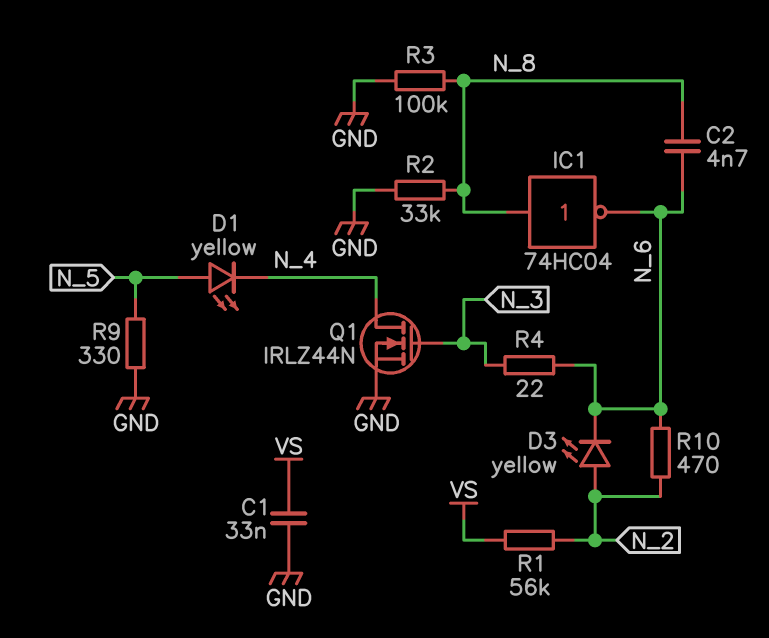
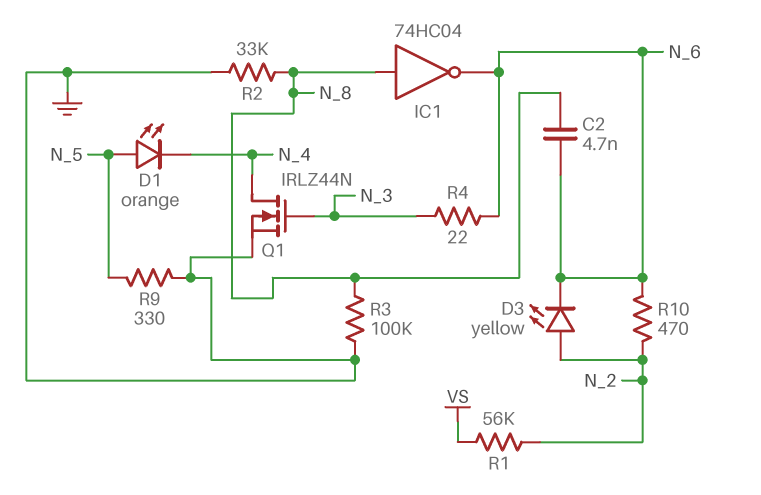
C1: 33nF (GND, VS) -> none
D1: LED yellow (A N_5, K N_4) -> LED orange (A N_5, K N_4)

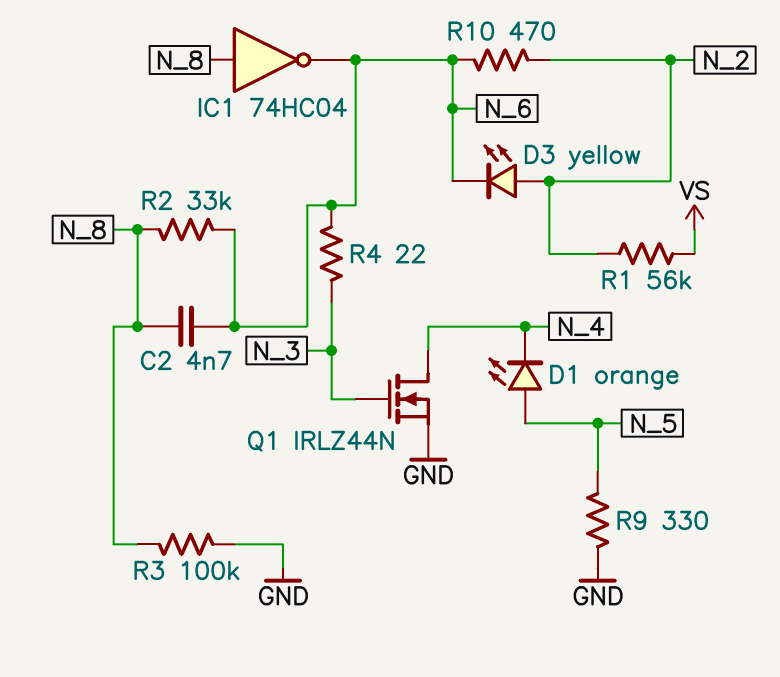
R2: 33k (GND, N_8) -> 33k (N_6, N_8)

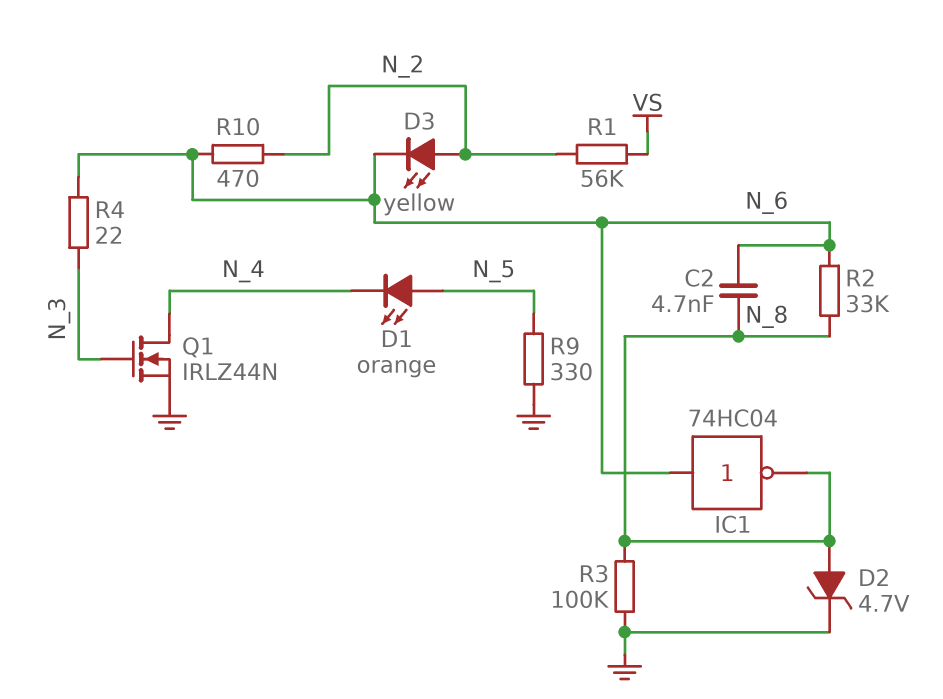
D2: none -> zener 4.7V (A N_8, K GND)
IC1: NOT 74HC04 (in N_8, out N_6) -> NOT 74HC04 (in N_6, out N_8)

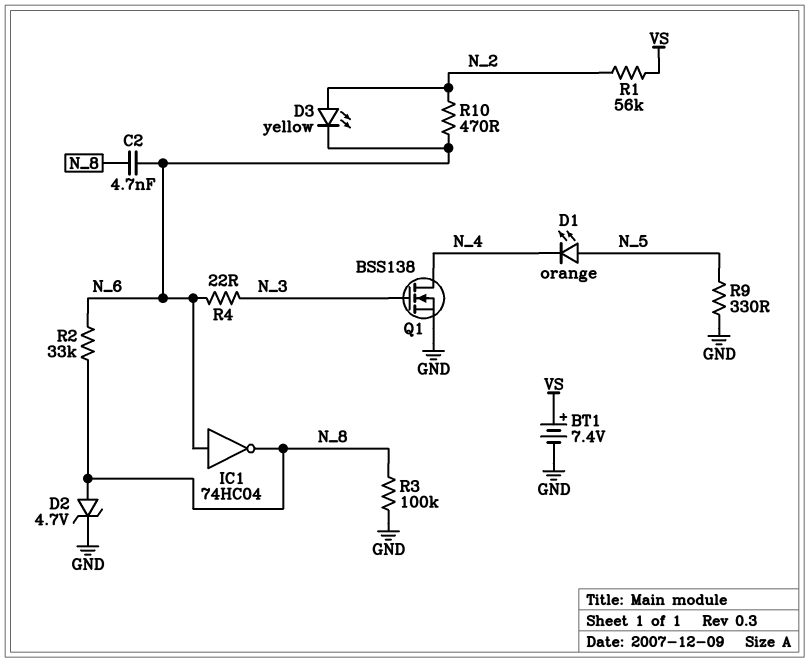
BT1: none -> 7.4V (plus VS, minus GND)
Q1: NMOS IRLZ44N (G N_3, D N_4, S GND) -> NMOS BSS138 (G N_3, D N_4, S GND)

